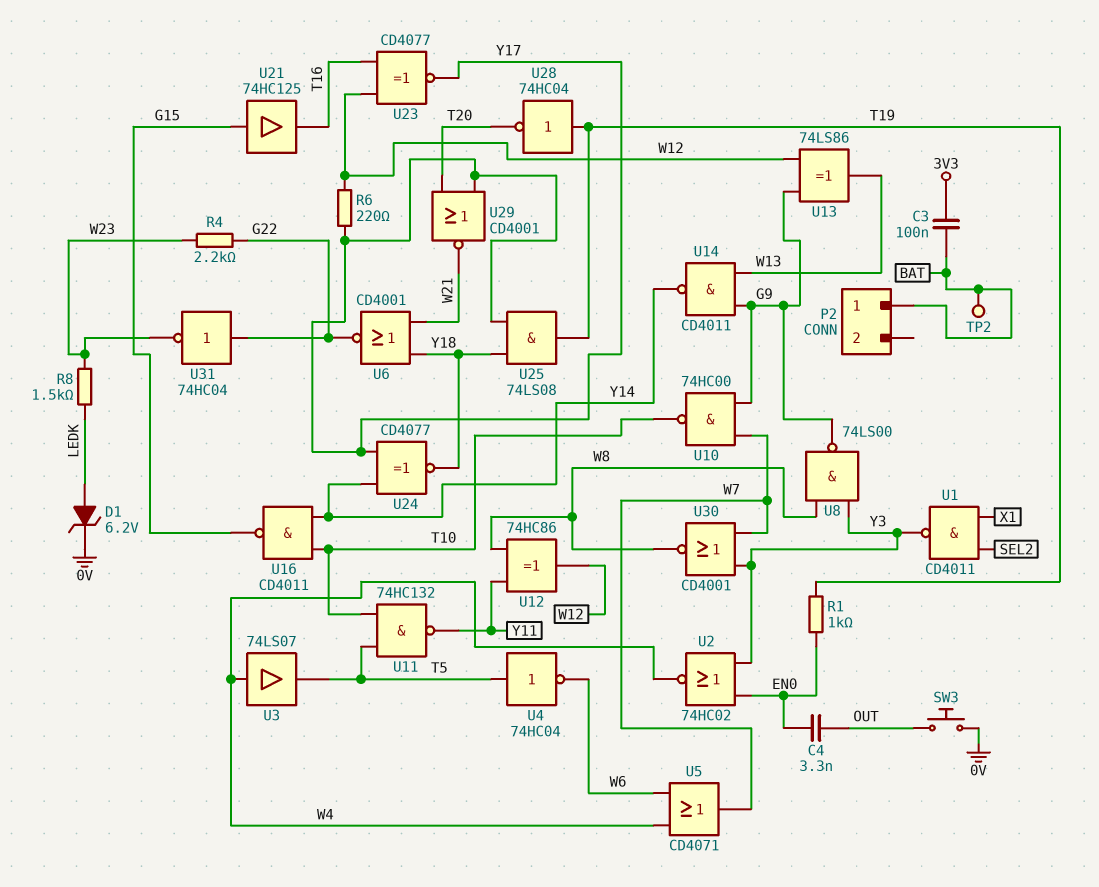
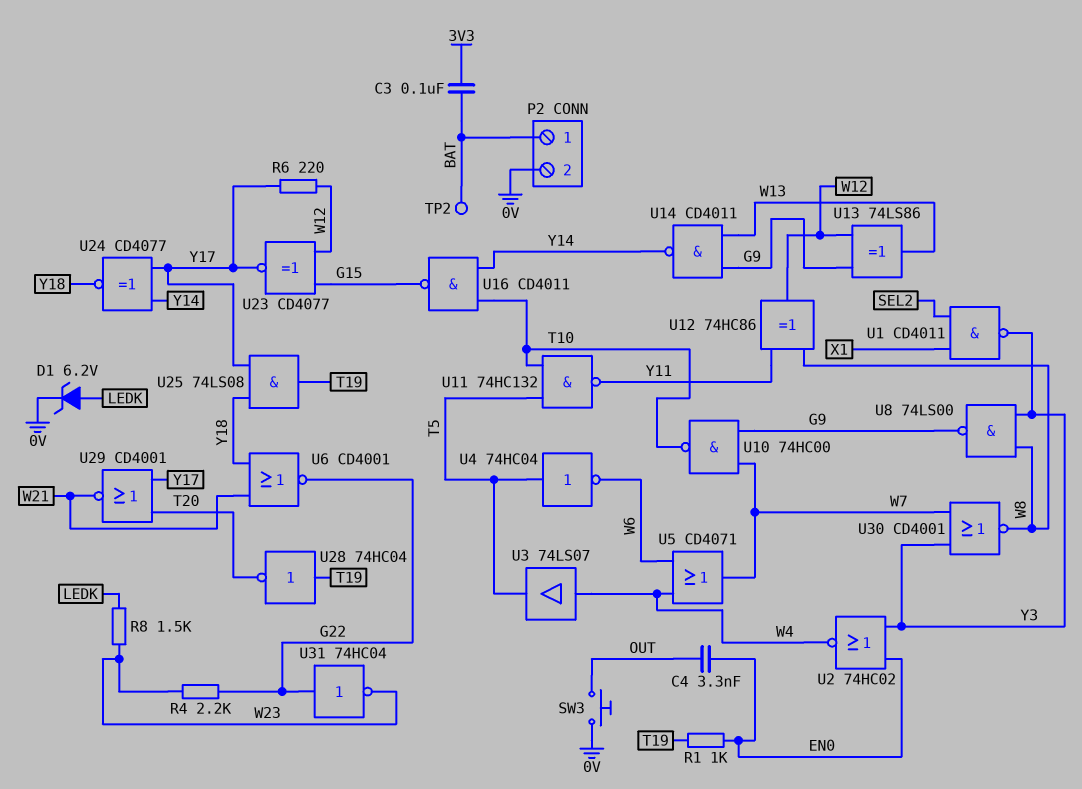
P2 pin 2: none -> 0V
U21: buffer 74HC125 (in G15, out T16) -> none
U23: XNOR CD4077 (in T16, in W12, out Y17) -> XNOR CD4077 (in G15, in W12, out Y17)

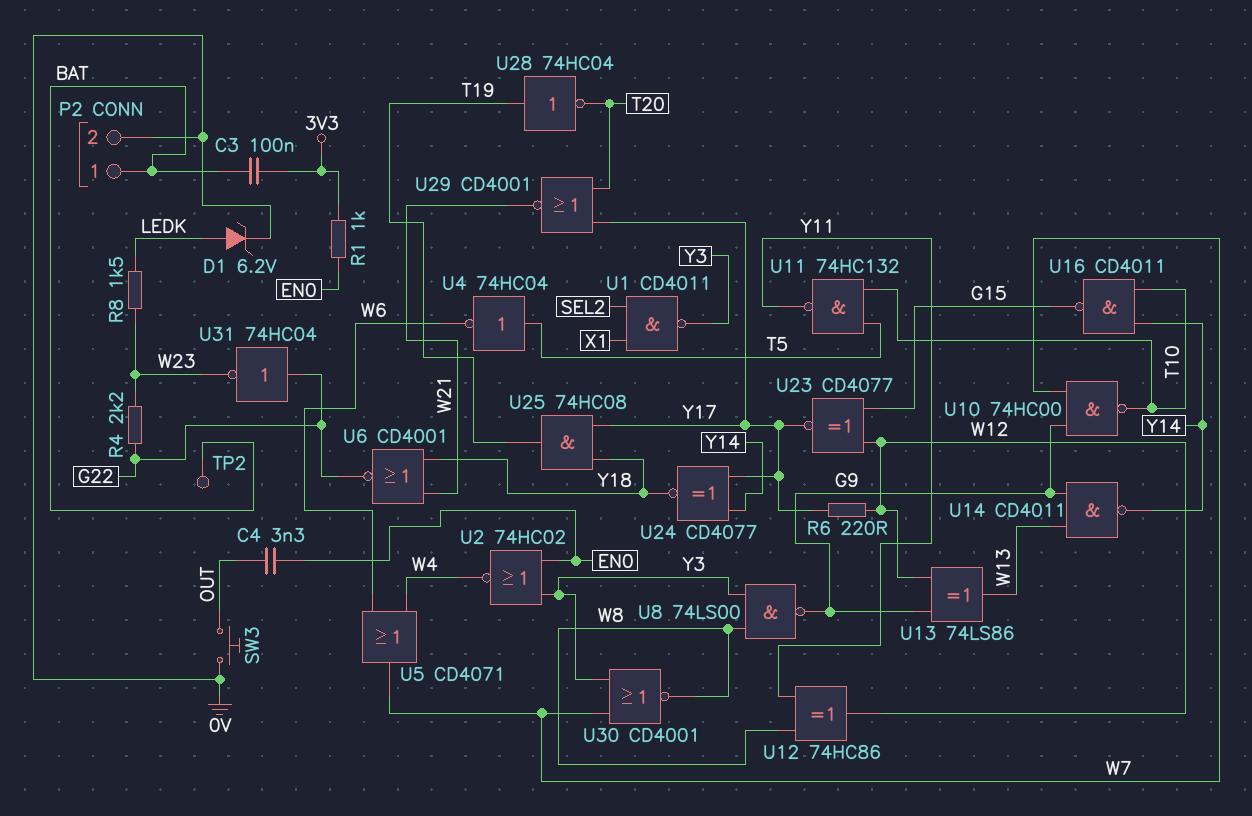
R1: 1k (EN0, T19) -> 1k (3V3, EN0)
U3: buffer 74LS07 (in W4, out T5) -> none
U25: AND 74LS08 (in Y17, in Y18, out T19) -> AND 74HC08 (in Y17, in Y18, out T19)

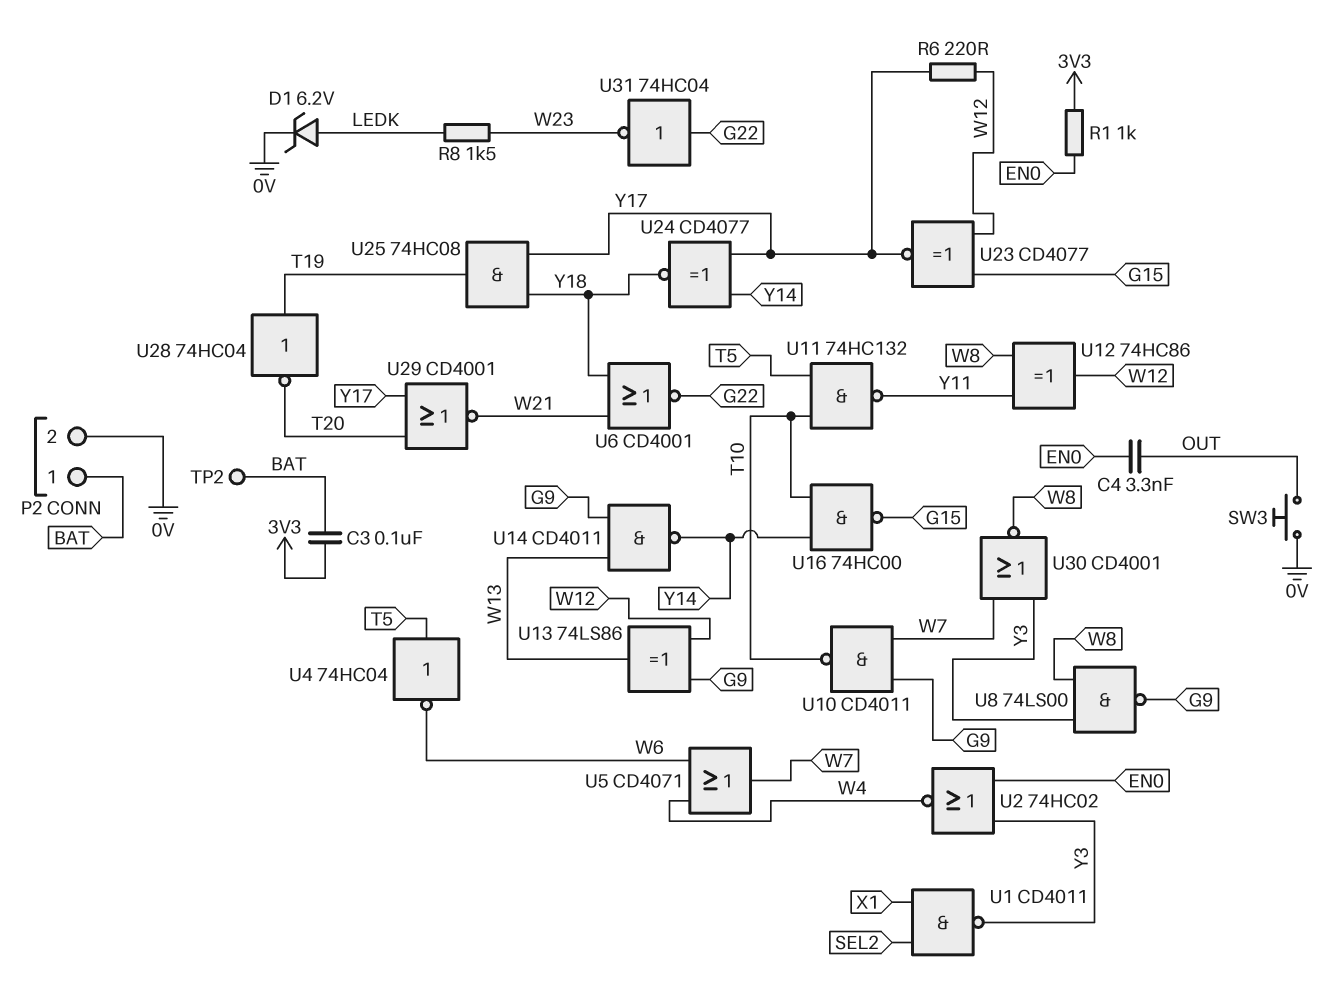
R4: 2.2k (G22, W23) -> none
U10: NAND 74HC00 (in G9, in W7, out T10) -> NAND CD4011 (in G9, in W7, out T10)
U16: NAND CD4011 (in T10, in Y14, out G15) -> NAND 74HC00 (in T10, in Y14, out G15)

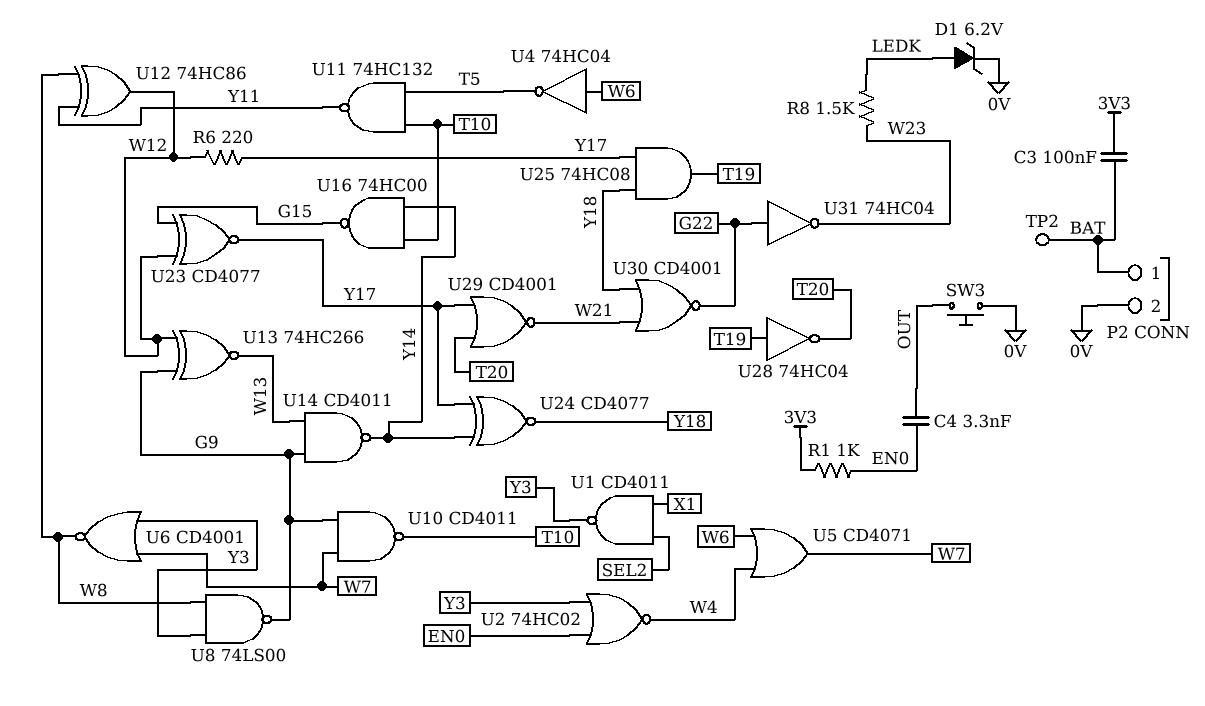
U4: NOT 74HC04 (in T5, out W6) -> NOT 74HC04 (in W6, out T5)
U6: NOR CD4001 (in W21, in Y18, out G22) -> NOR CD4001 (in W7, in Y3, out W8)
U13: XOR 74LS86 (in G9, in W12, out W13) -> XNOR 74HC266 (in G9, in W12, out W13)
U30: NOR CD4001 (in W7, in Y3, out W8) -> NOR CD4001 (in W21, in Y18, out G22)

